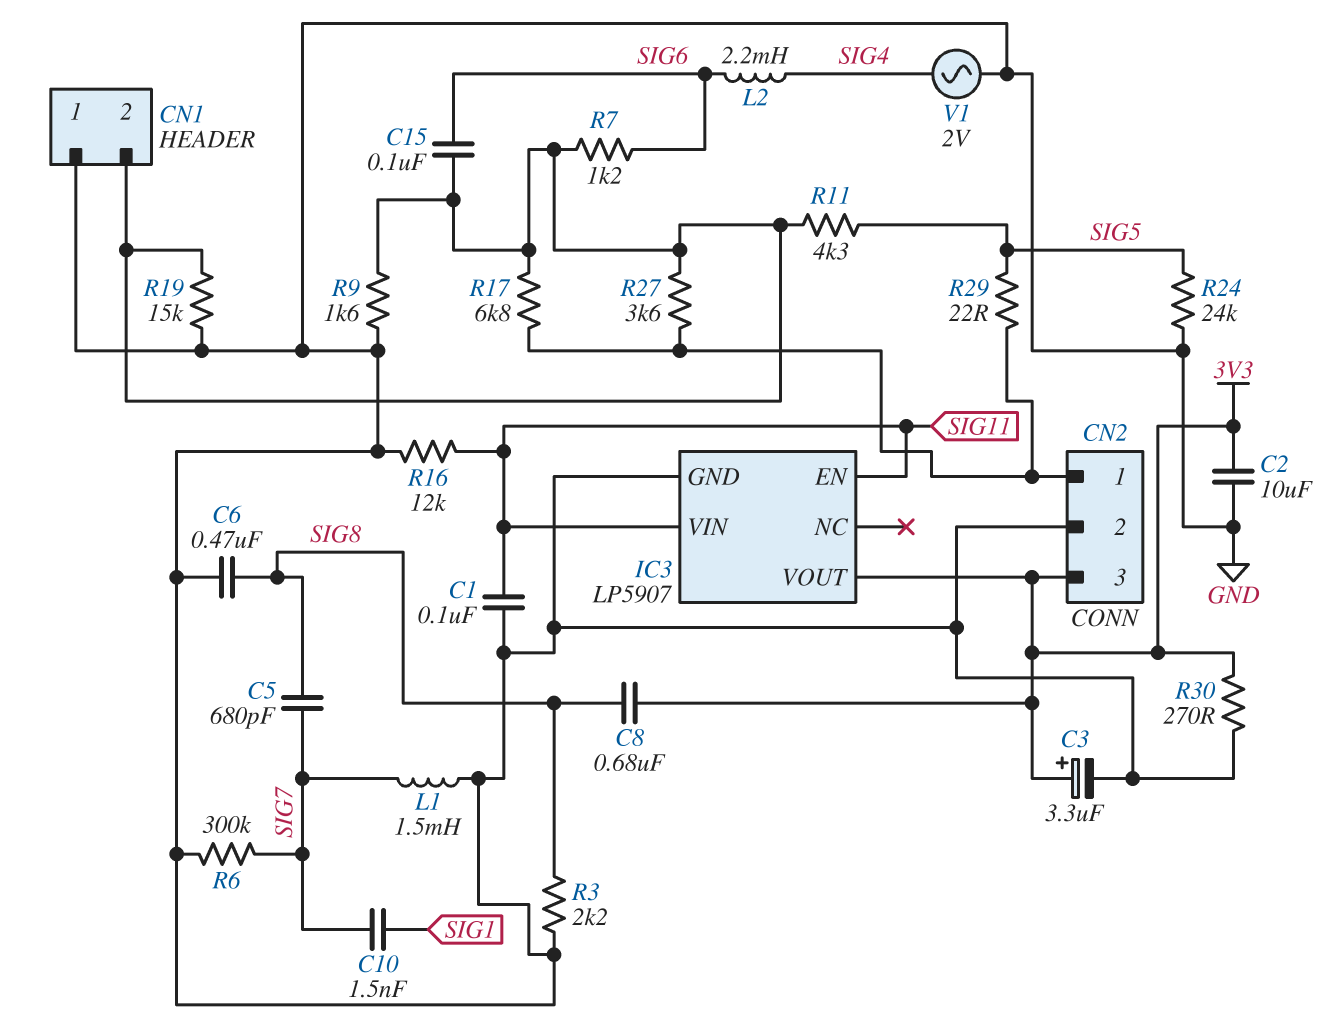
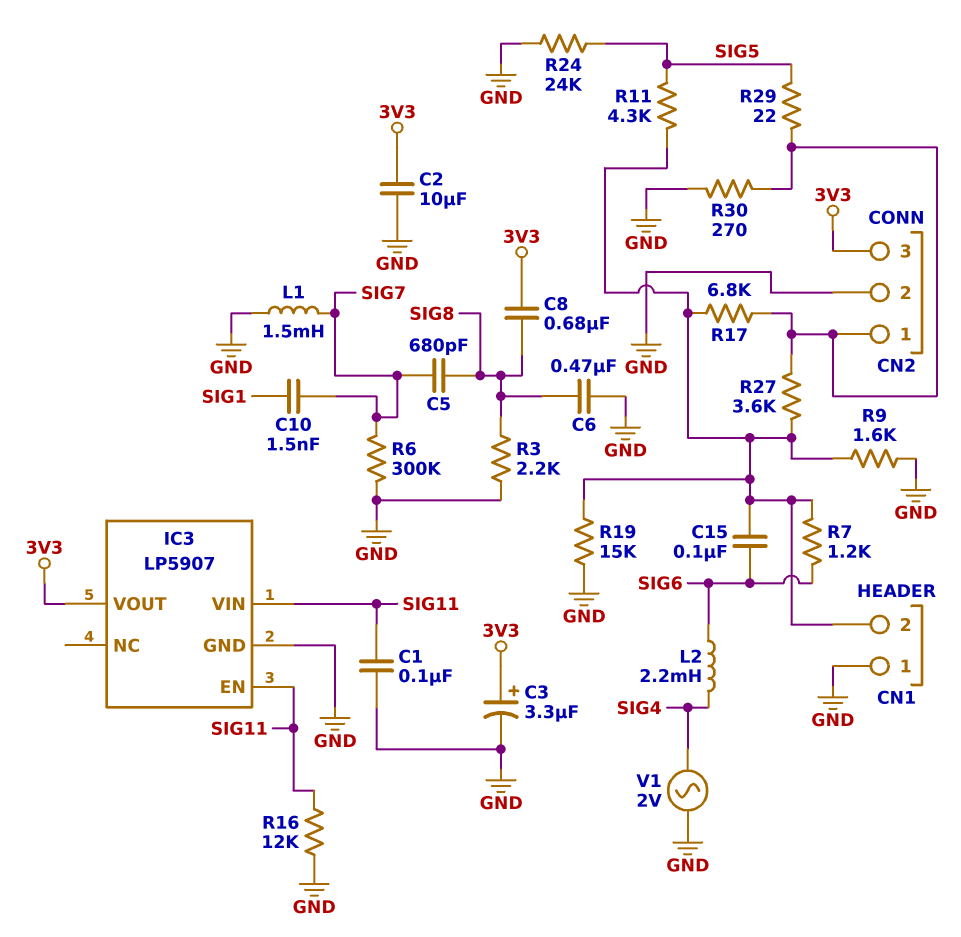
R30: 270 (3V3, GND) -> 270 (CN2/1, GND)

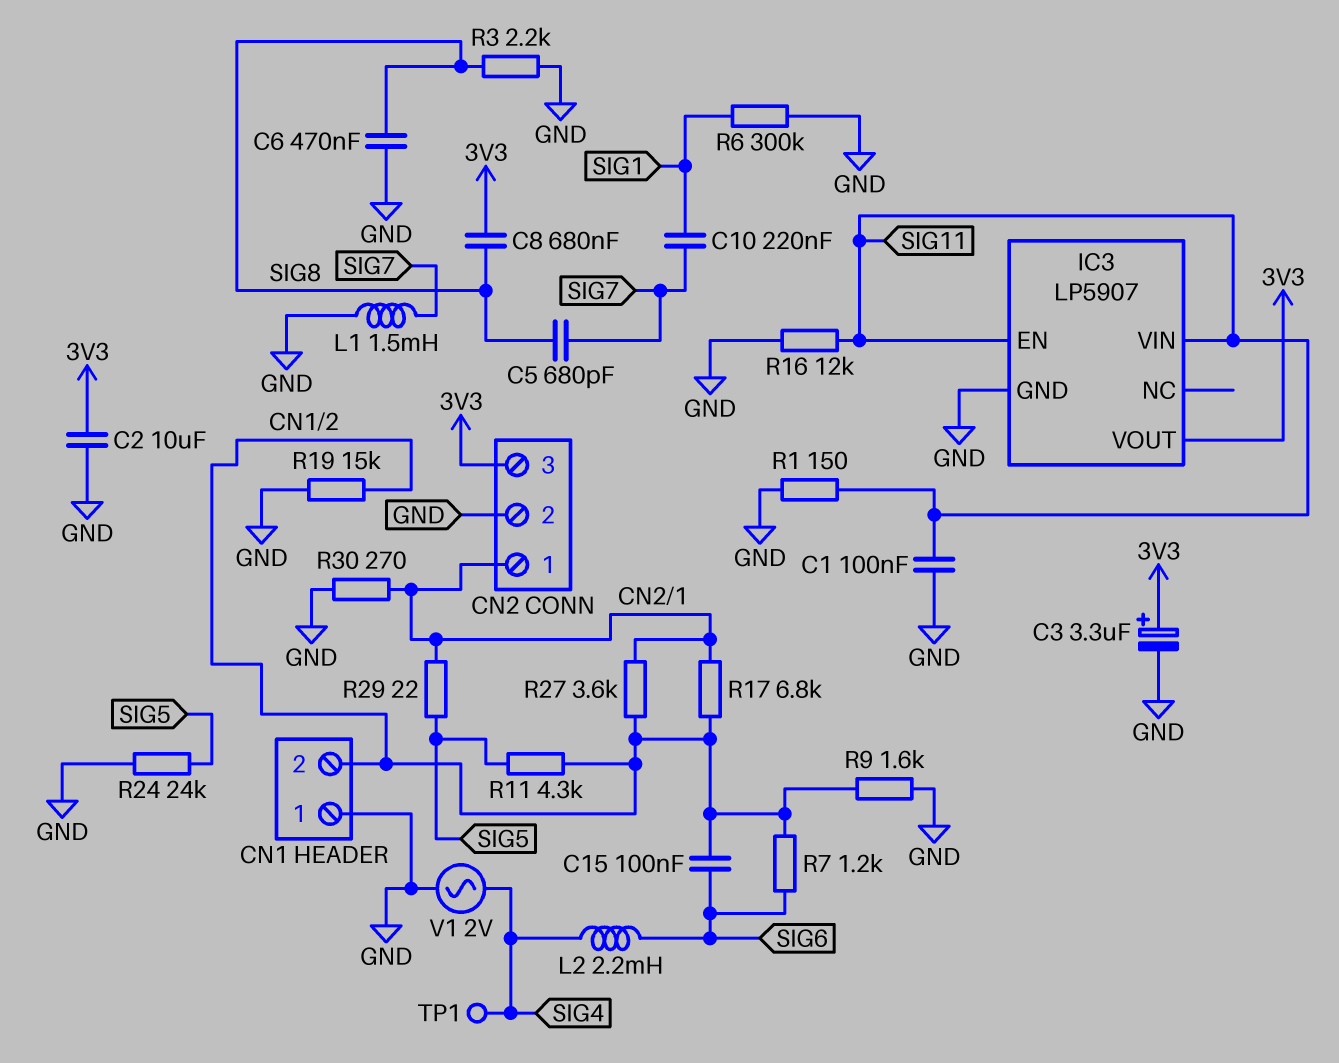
C10: 1.5nF (SIG1, SIG7) -> 220nF (SIG1, SIG7)
R1: none -> 150 (GND, SIG11)
R6: 300k (GND, SIG7) -> 300k (GND, SIG1)
TP1: none -> test point (SIG4)

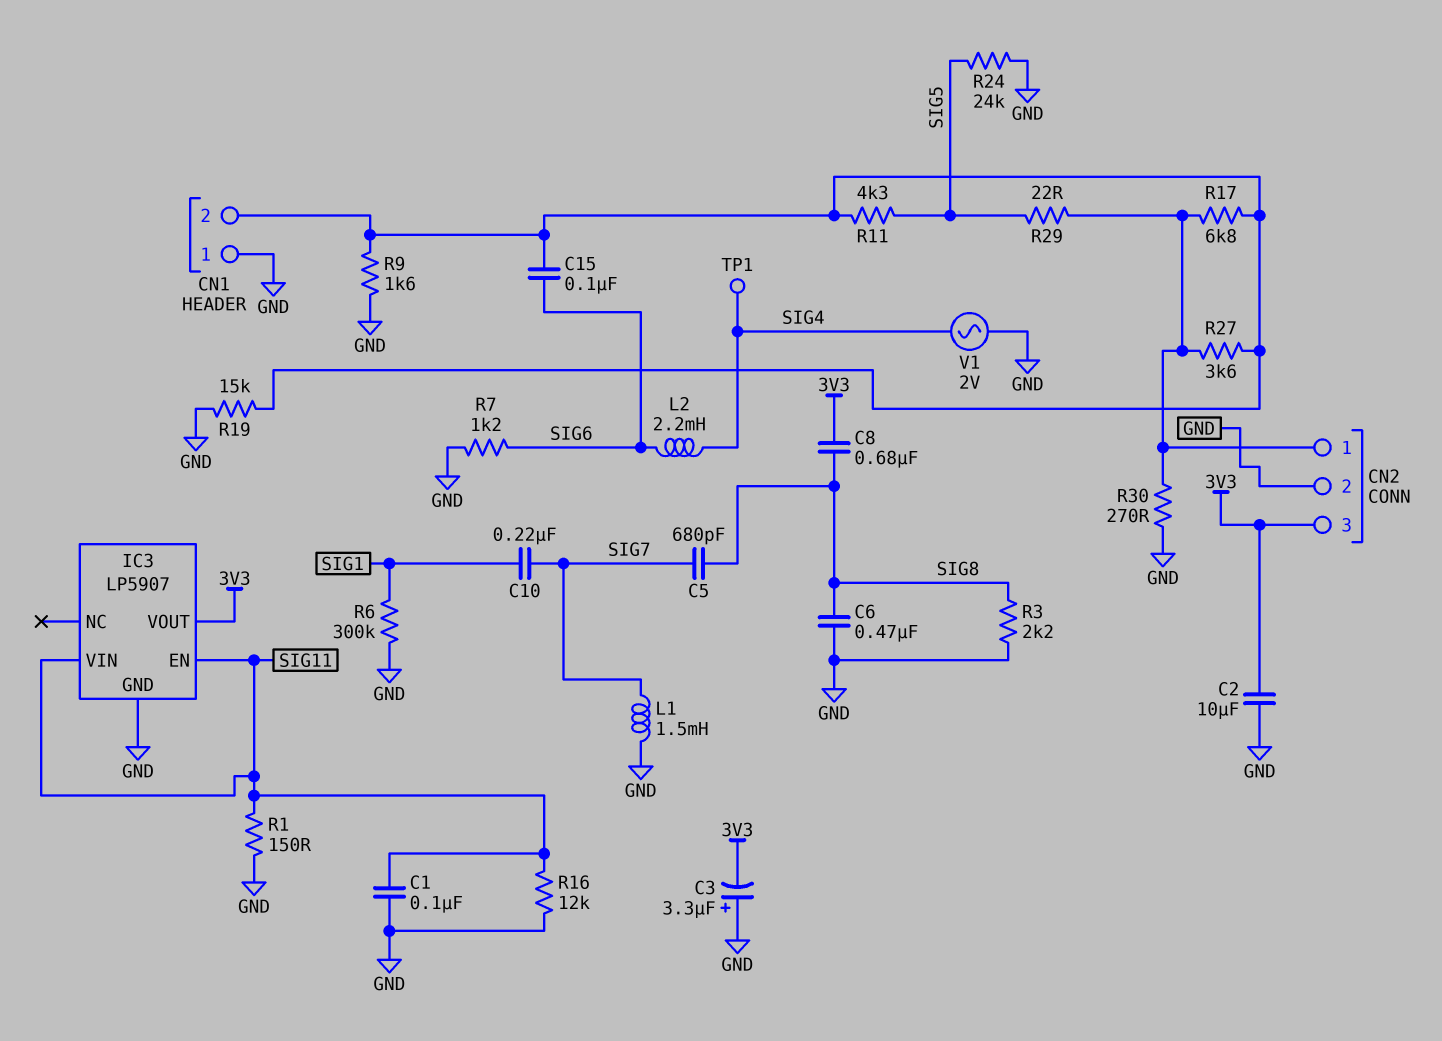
C3: 3.3uF (plus 3V3, minus GND) -> 3.3uF (plus GND, minus 3V3)
R7: 1.2k (CN1/2, SIG6) -> 1.2k (GND, SIG6)

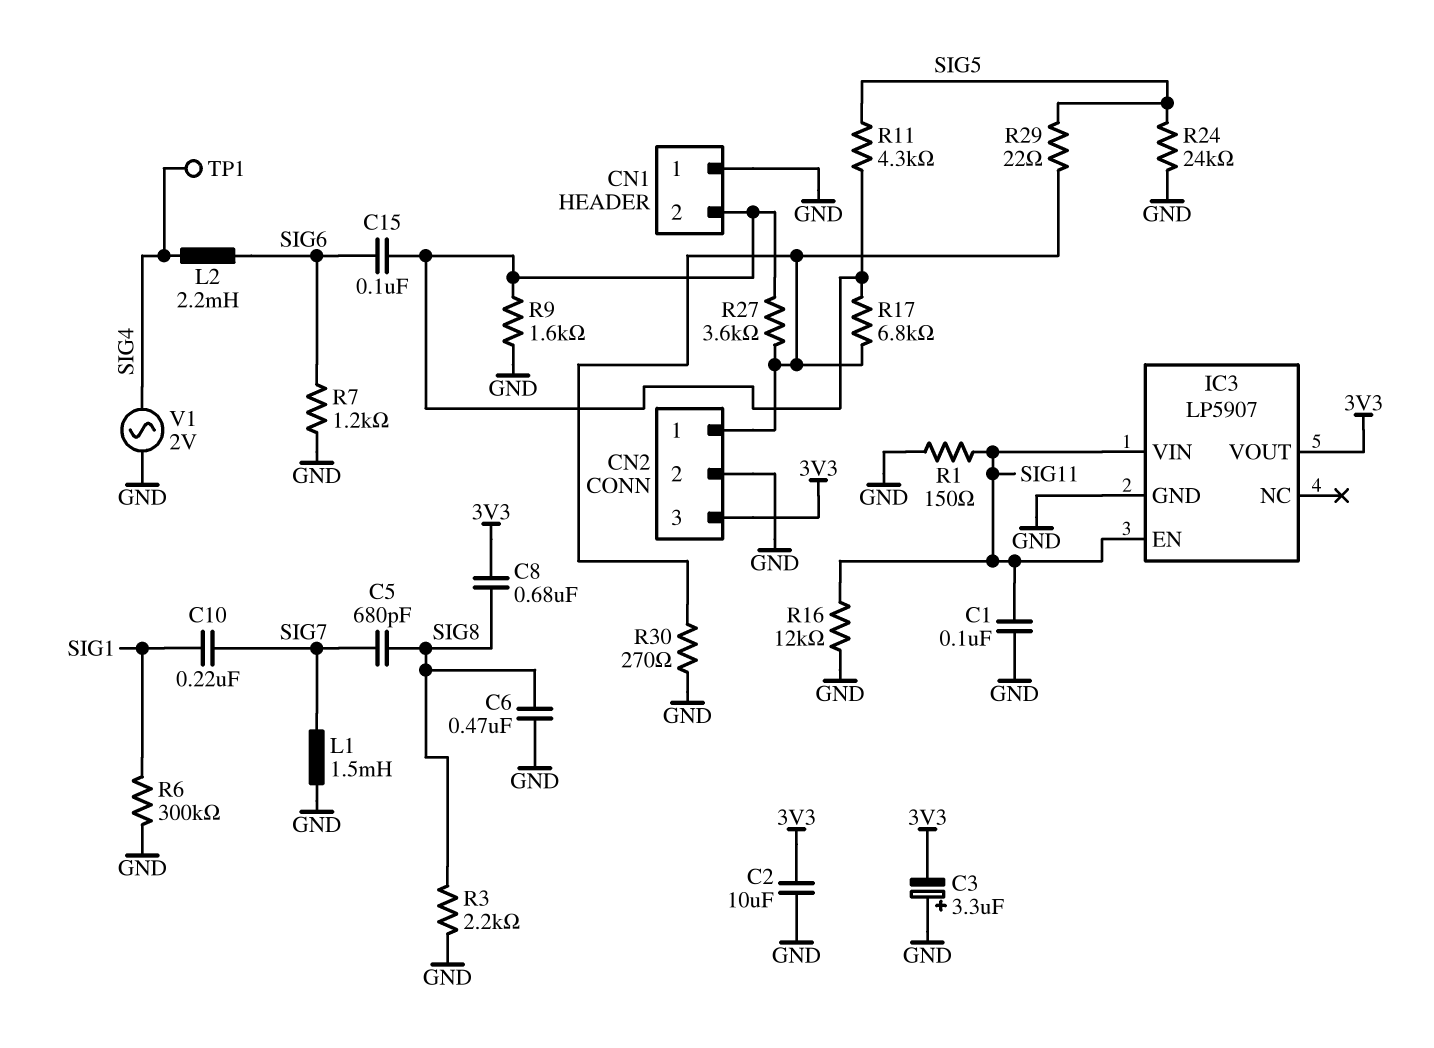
R19: 15k (CN1/2, GND) -> none

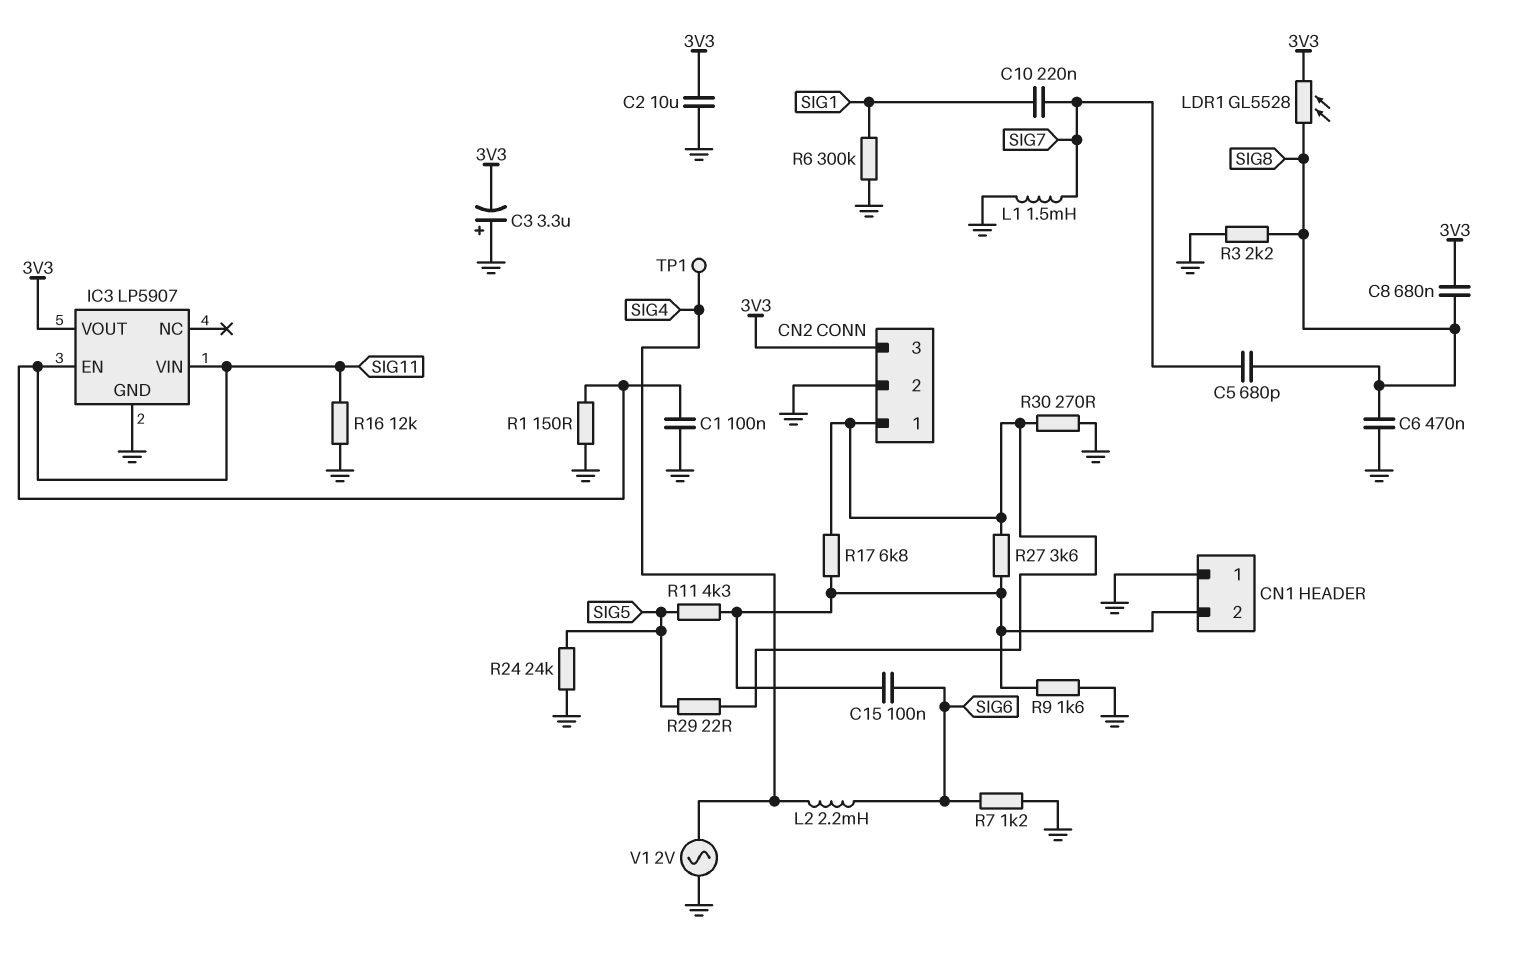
LDR1: none -> GL5528 (3V3, SIG8)

